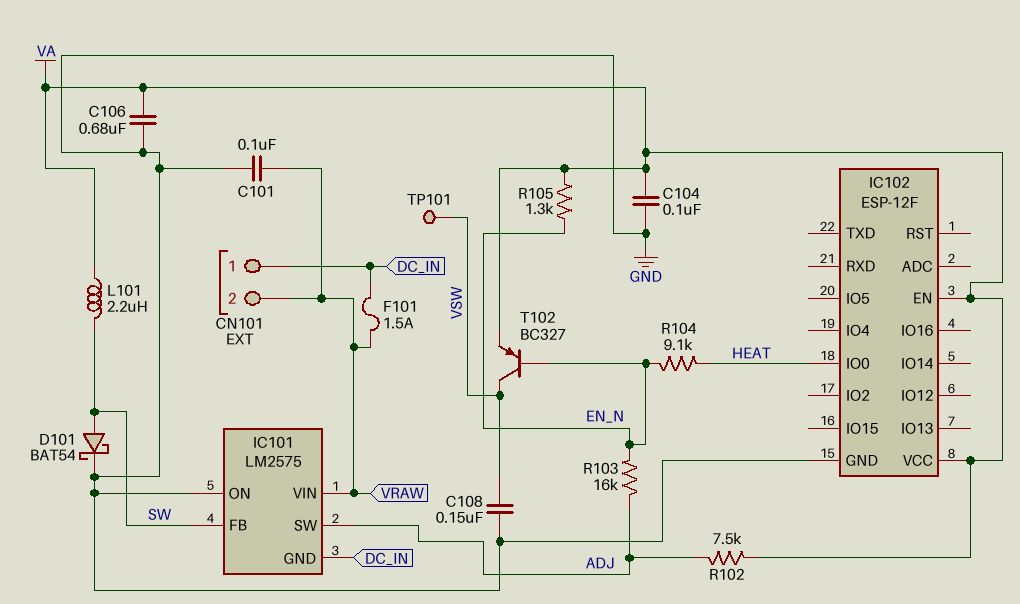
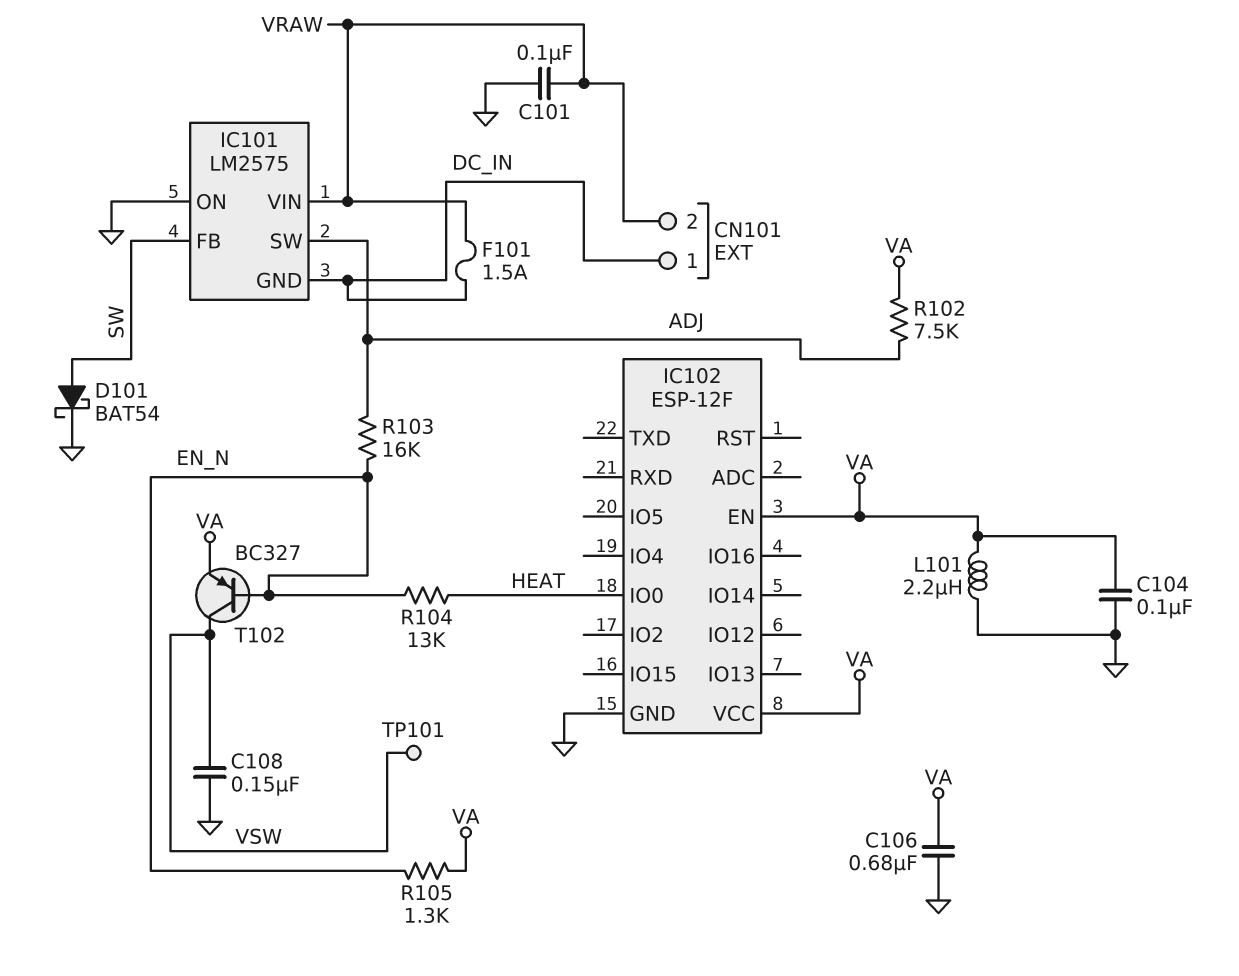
L101: 2.2uH (SW, VA) -> 2.2uH (GND, VA)
R104: 9.1k (EN_N, HEAT) -> 13k (EN_N, HEAT)

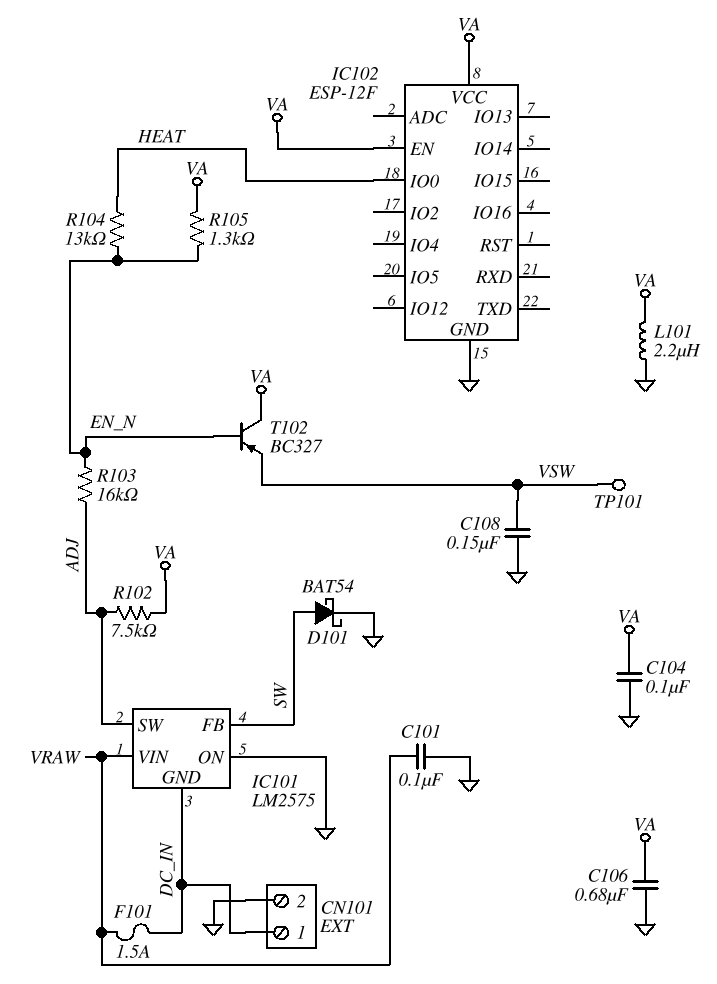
CN101 pin 2: VRAW -> GND
T102: PNP BC327 (B EN_N, C VSW, E VA) -> PNP BC327 (B EN_N, C VA, E VSW)

